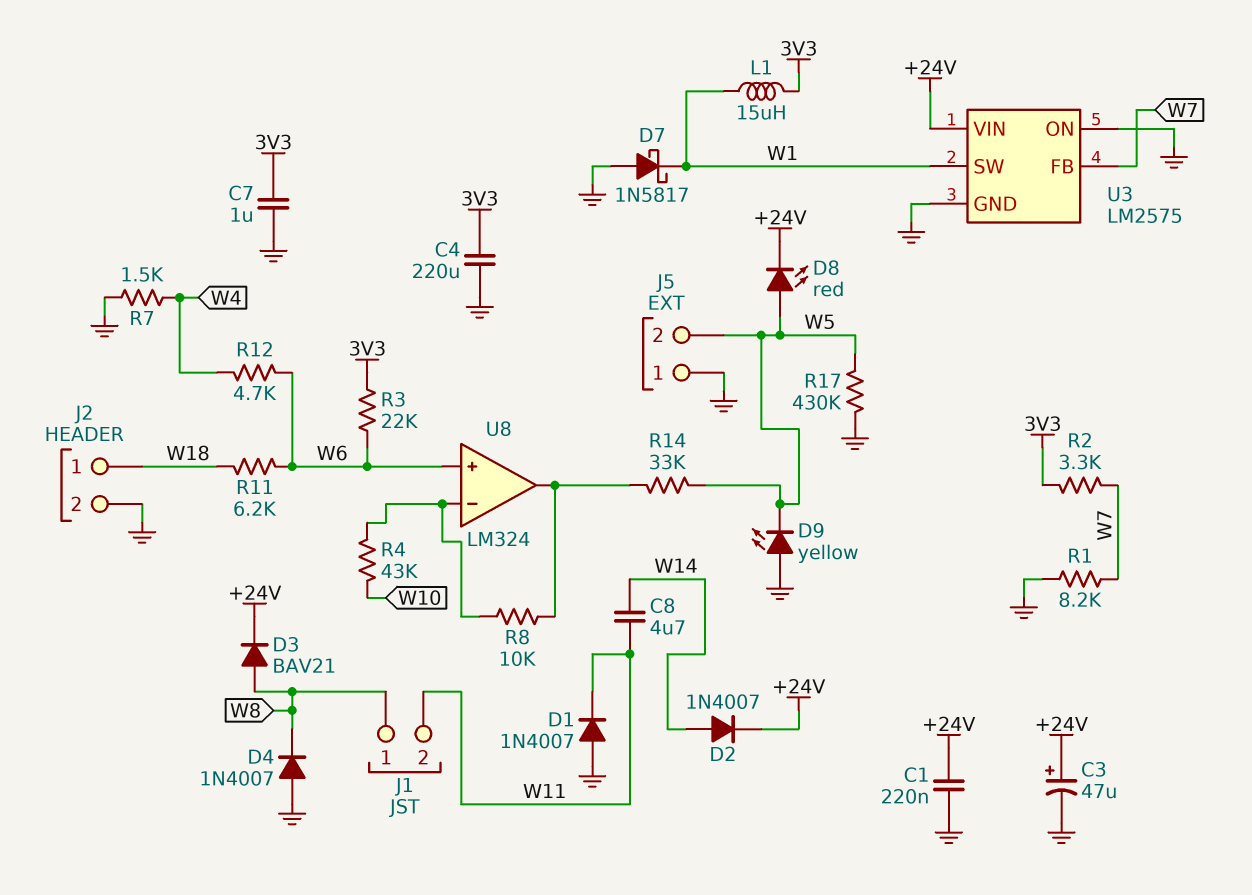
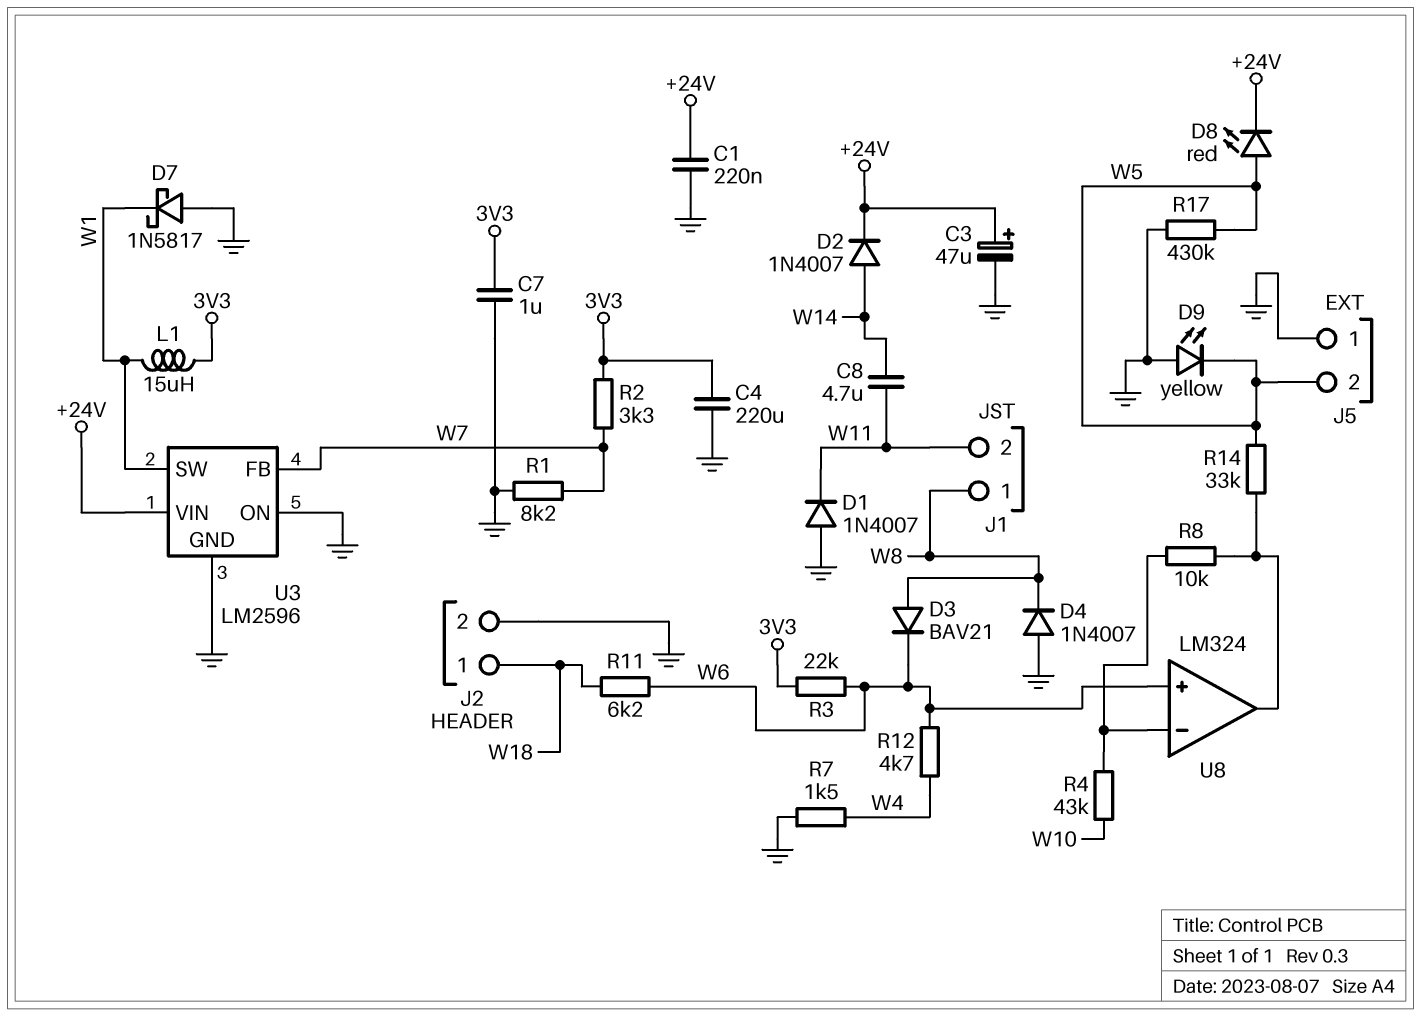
D3: diode BAV21 (A W8, K +24V) -> diode BAV21 (A W8, K W6)
U3: LM2575 -> LM2596

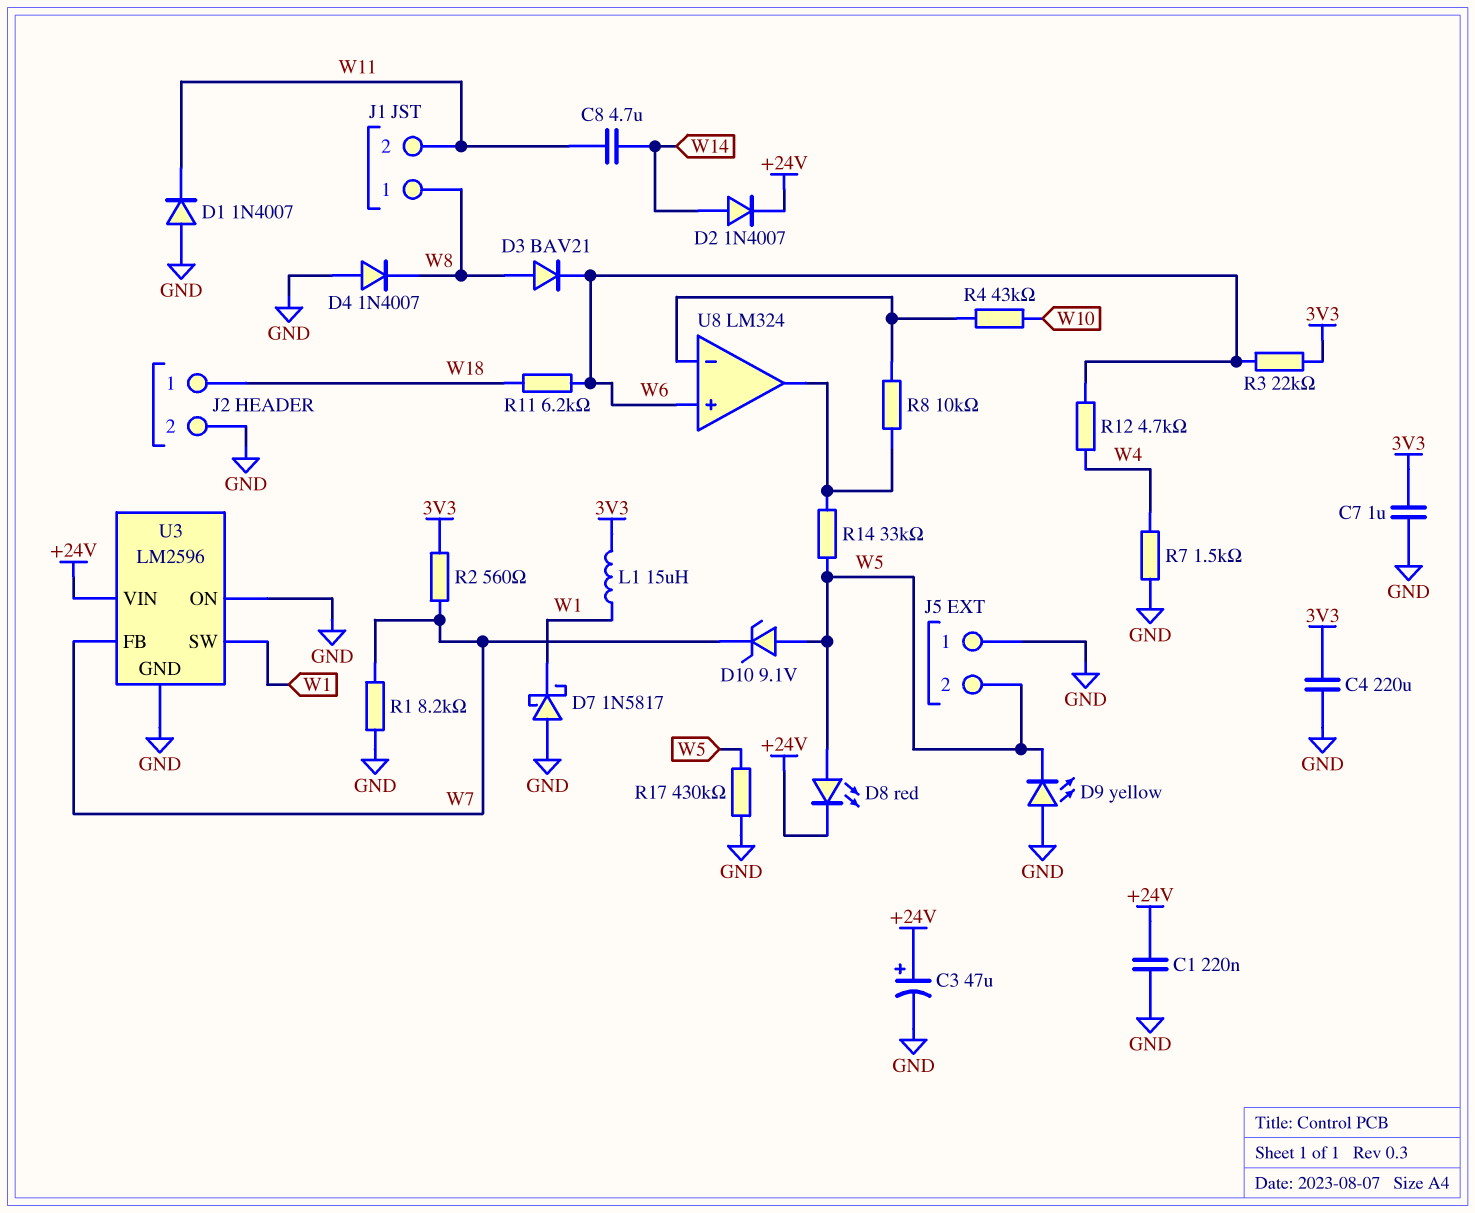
D10: none -> zener 9.1V (A W5, K W7)
R2: 3.3k (3V3, W7) -> 560 (3V3, W7)

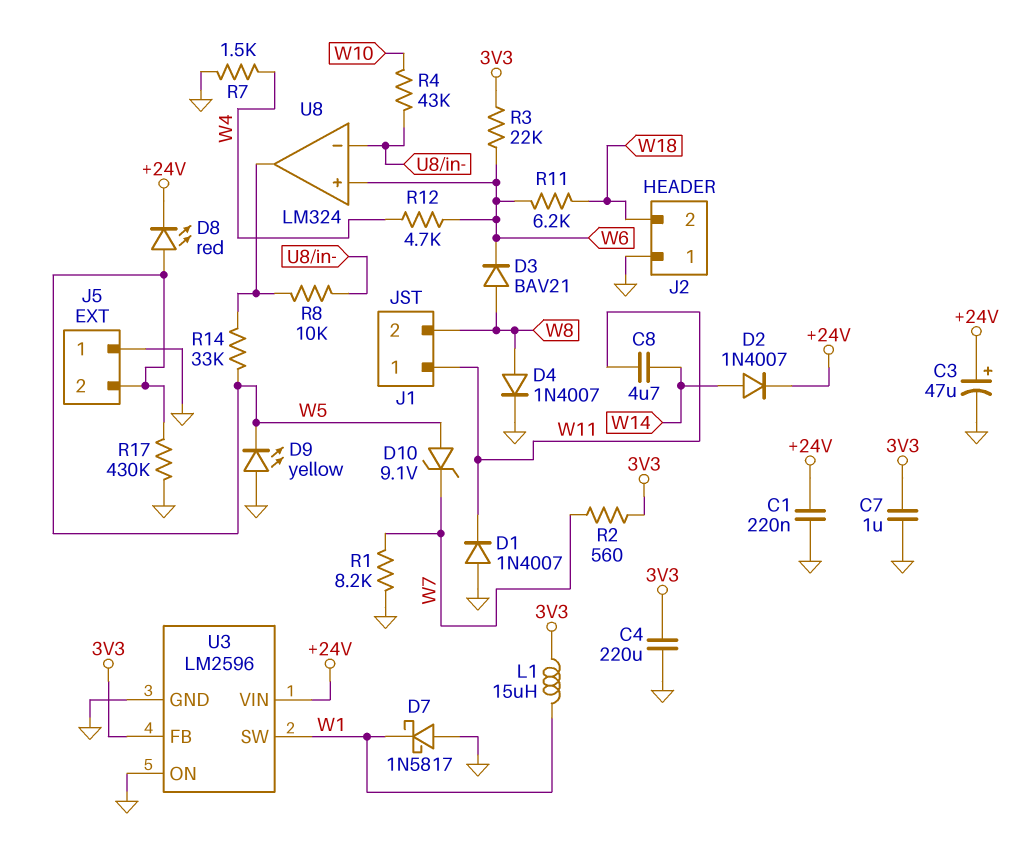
D4: diode 1N4007 (A GND, K W8) -> diode 1N4007 (A W8, K GND)
J1 pin 1: W8 -> W11
J1 pin 2: W11 -> W8
J2 pin 1: W18 -> GND
J2 pin 2: GND -> W18
U3 pin FB: W7 -> 3V3

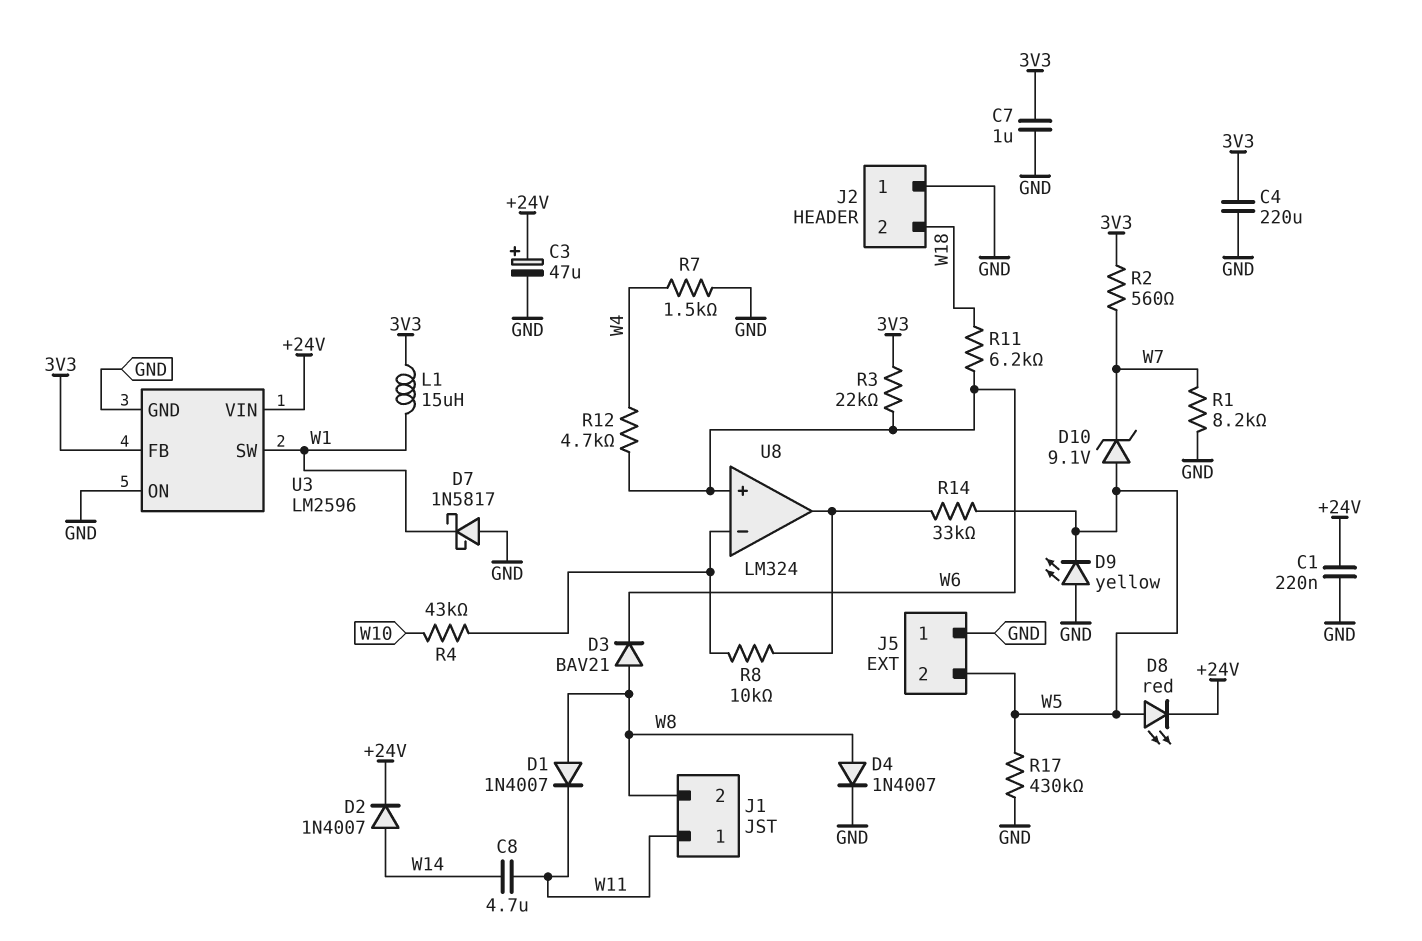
D1: diode 1N4007 (A GND, K W11) -> diode 1N4007 (A W8, K W11)

